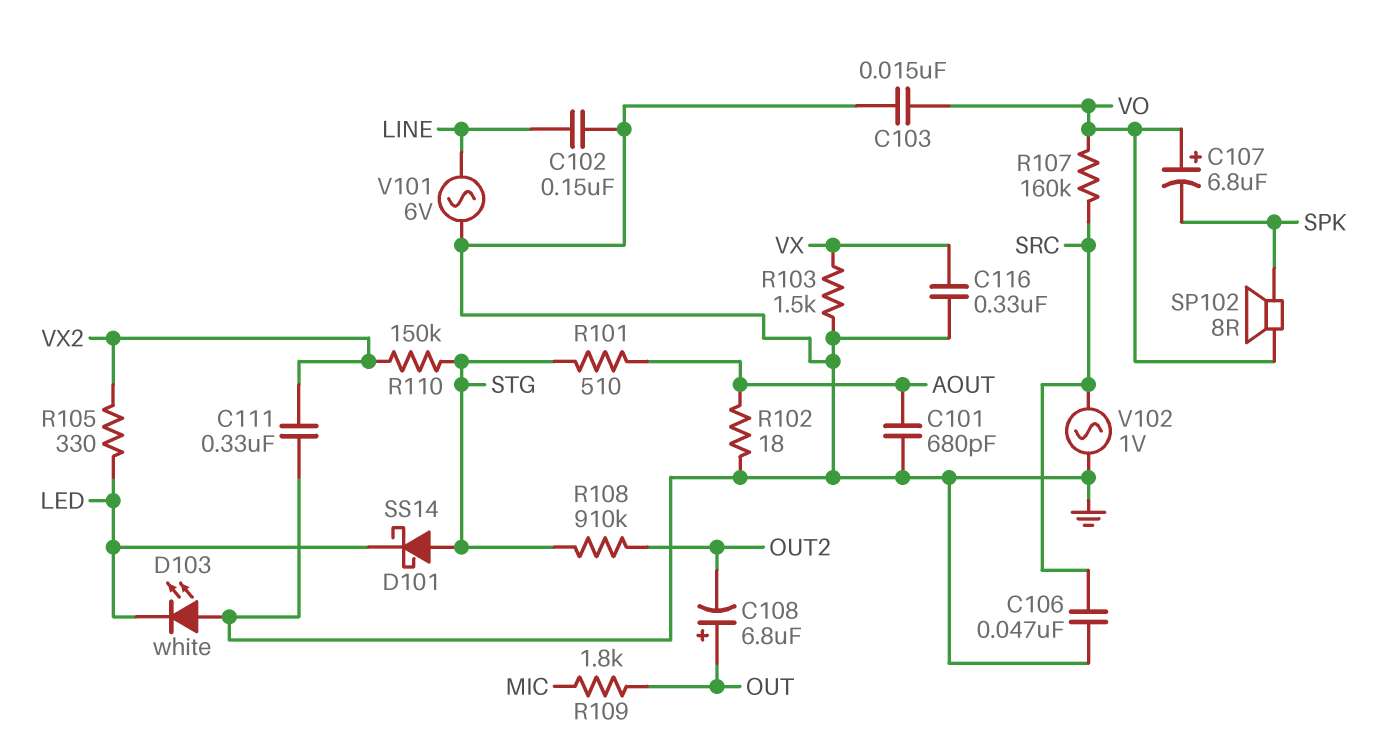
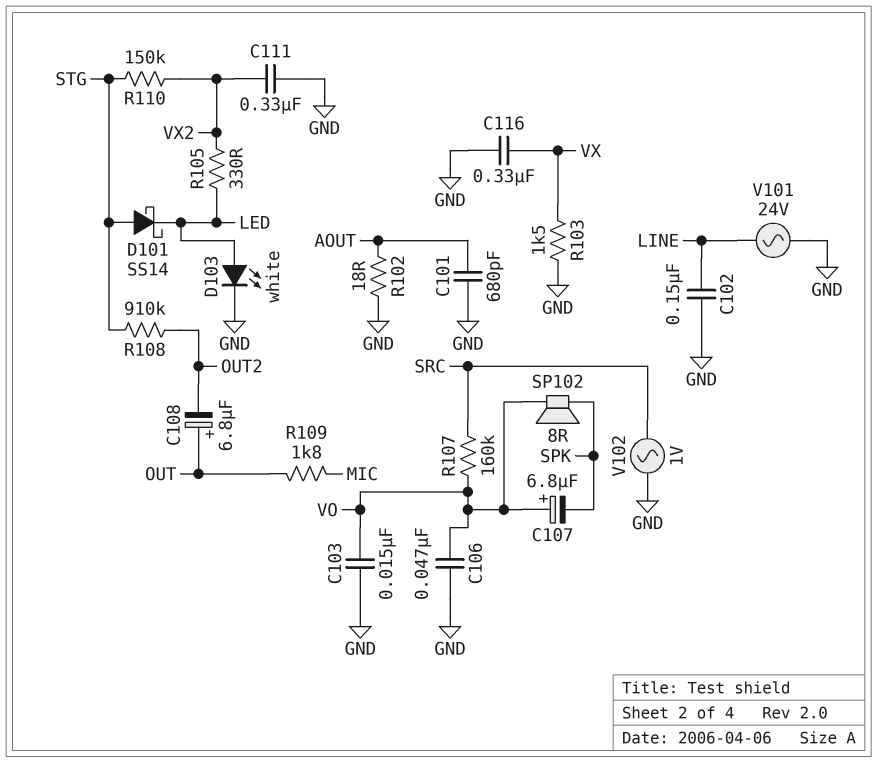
C106: 47nF (GND, SRC) -> 47nF (GND, VO)
D103: LED white (A GND, K LED) -> LED white (A LED, K GND)
R101: 510 (AOUT, STG) -> none
V101: AC 6V (GND, LINE) -> AC 24V (GND, LINE)

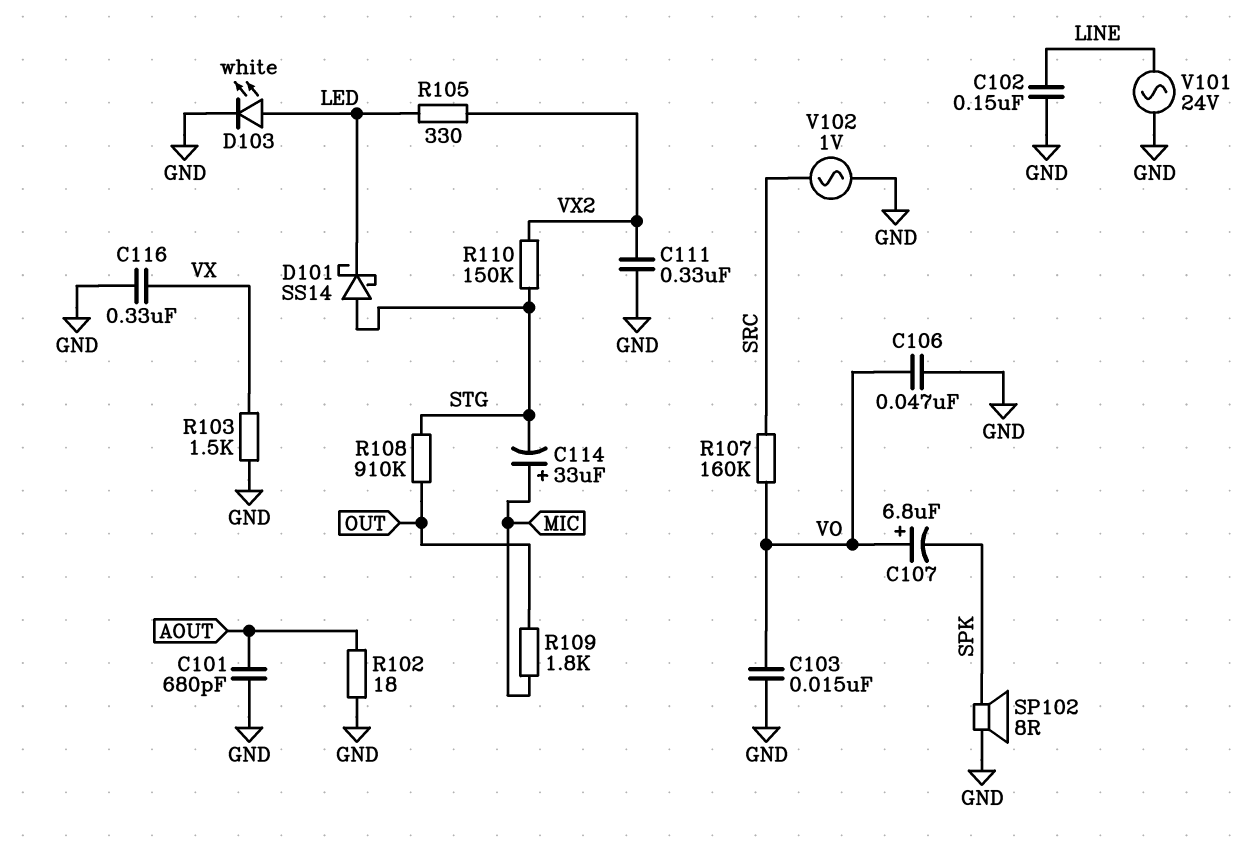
C108: 6.8uF (plus OUT, minus OUT2) -> none
C114: none -> 33uF (plus MIC, minus STG)
R108: 910k (OUT2, STG) -> 910k (OUT, STG)
SP102: speaker 8R (SPK, VO) -> speaker 8R (GND, SPK)

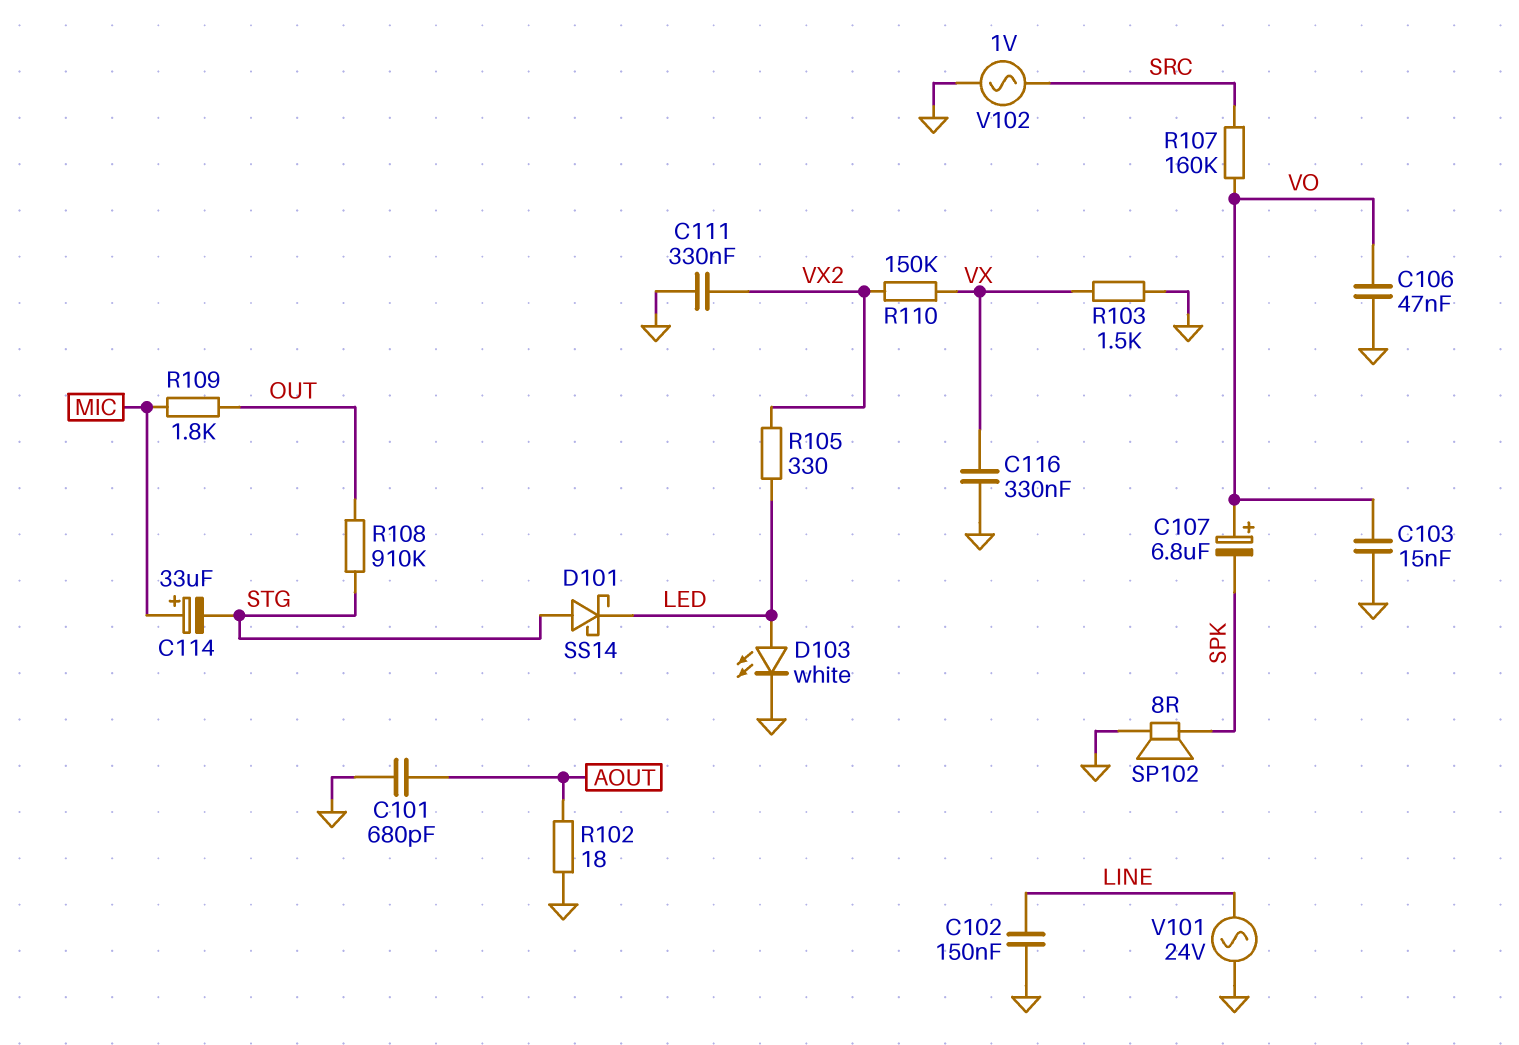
R110: 150k (STG, VX2) -> 150k (VX, VX2)

